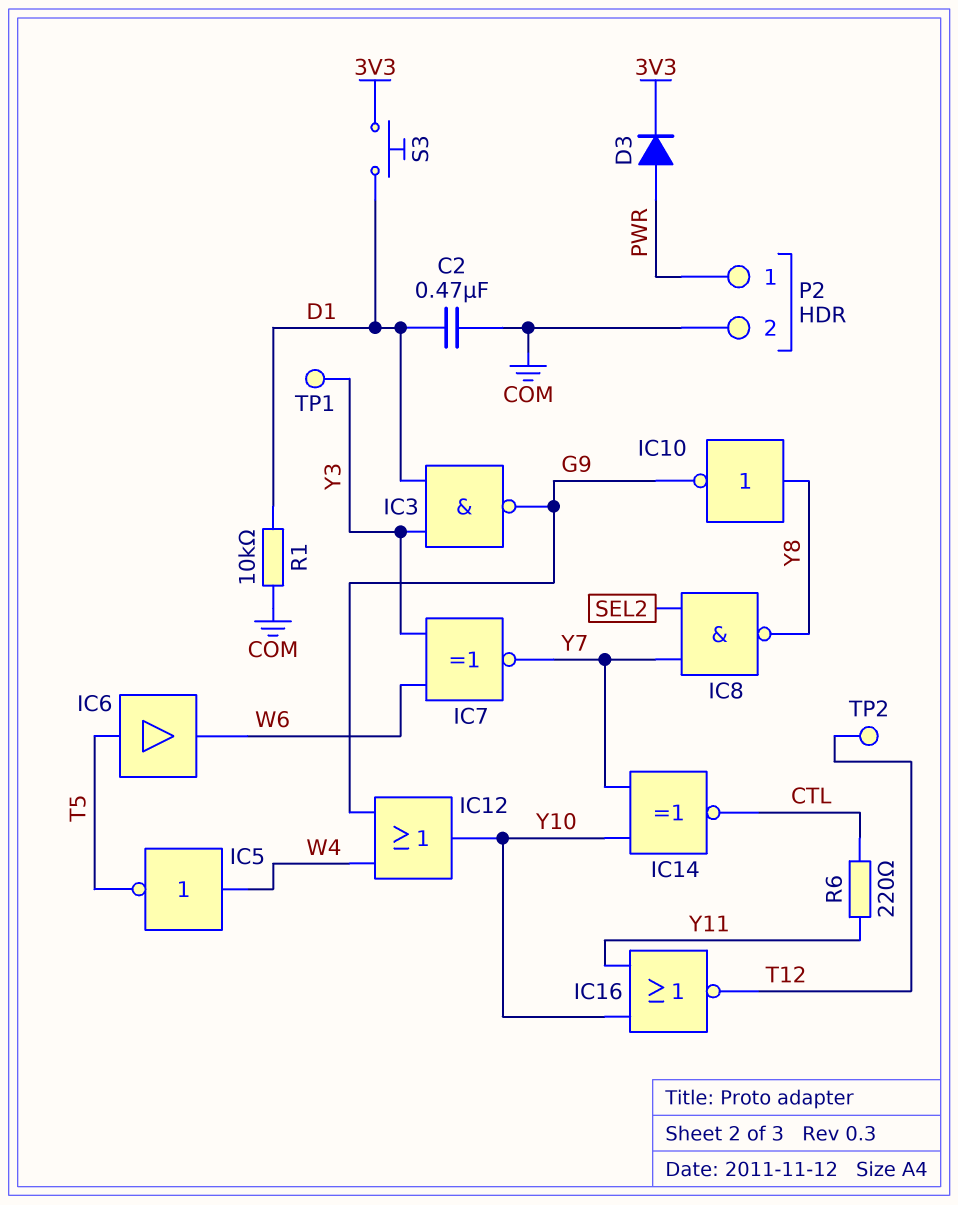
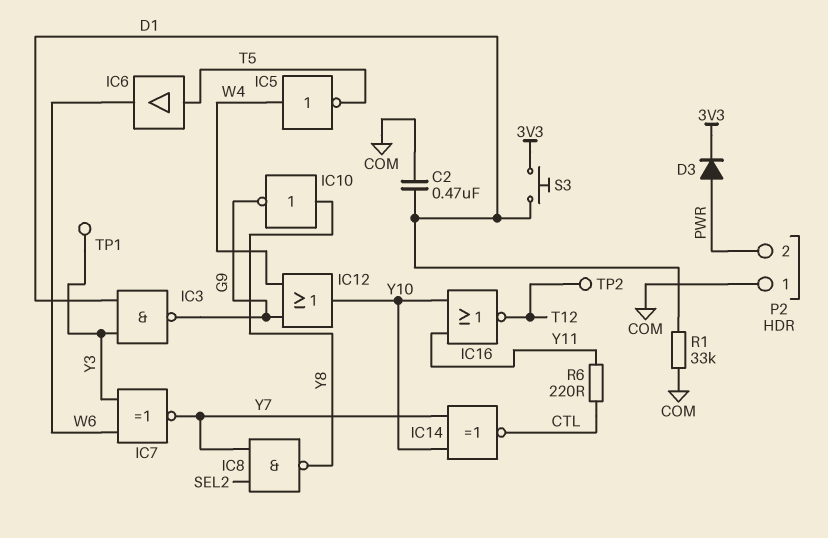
P2 pin 1: PWR -> COM
P2 pin 2: COM -> PWR
R1: 10k (COM, D1) -> 33k (COM, D1)

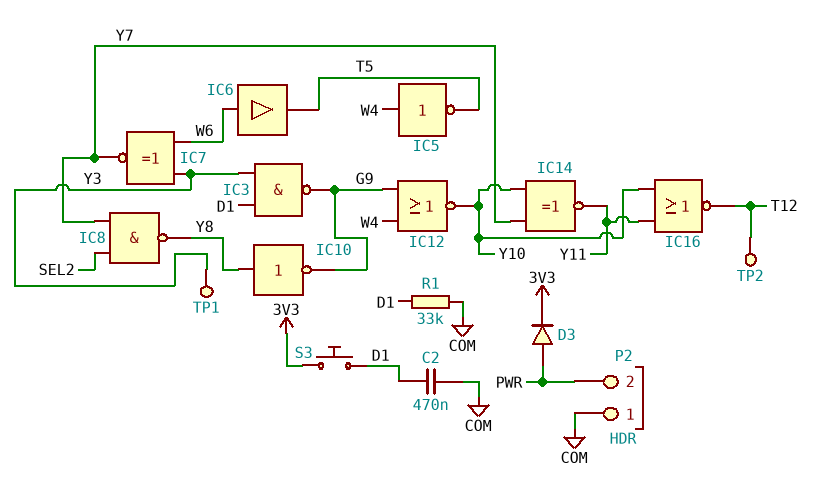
IC6: buffer (in T5, out W6) -> buffer (in W6, out T5)
IC12: OR (in G9, in W4, out Y10) -> NOR (in G9, in W4, out Y10)
IC14: XNOR (in Y7, in Y10, out CTL) -> XNOR (in Y7, in Y10, out Y11)
R6: 220 (CTL, Y11) -> none

